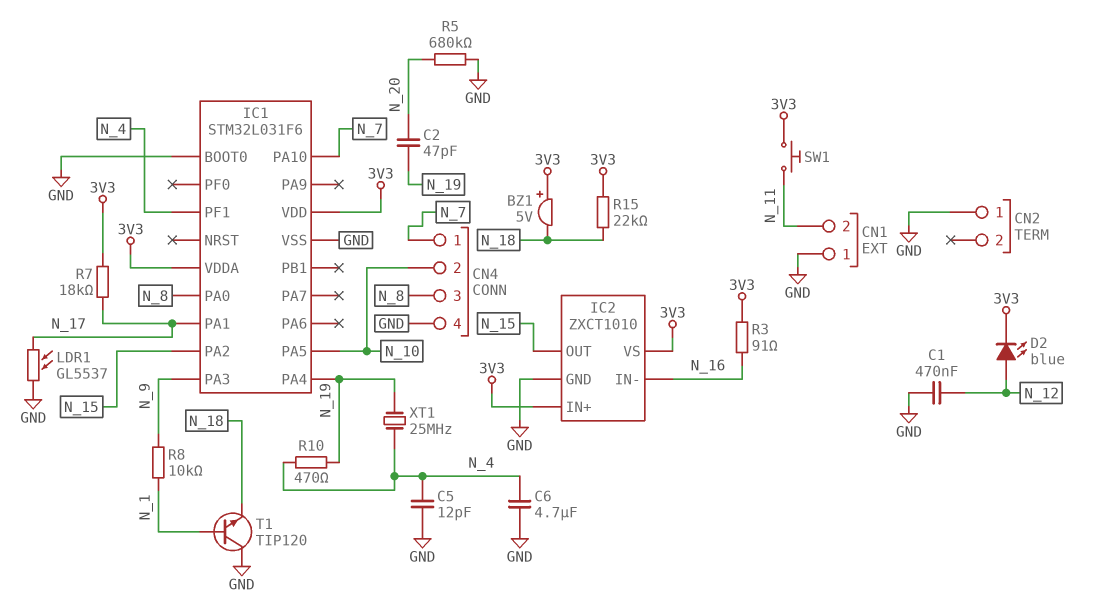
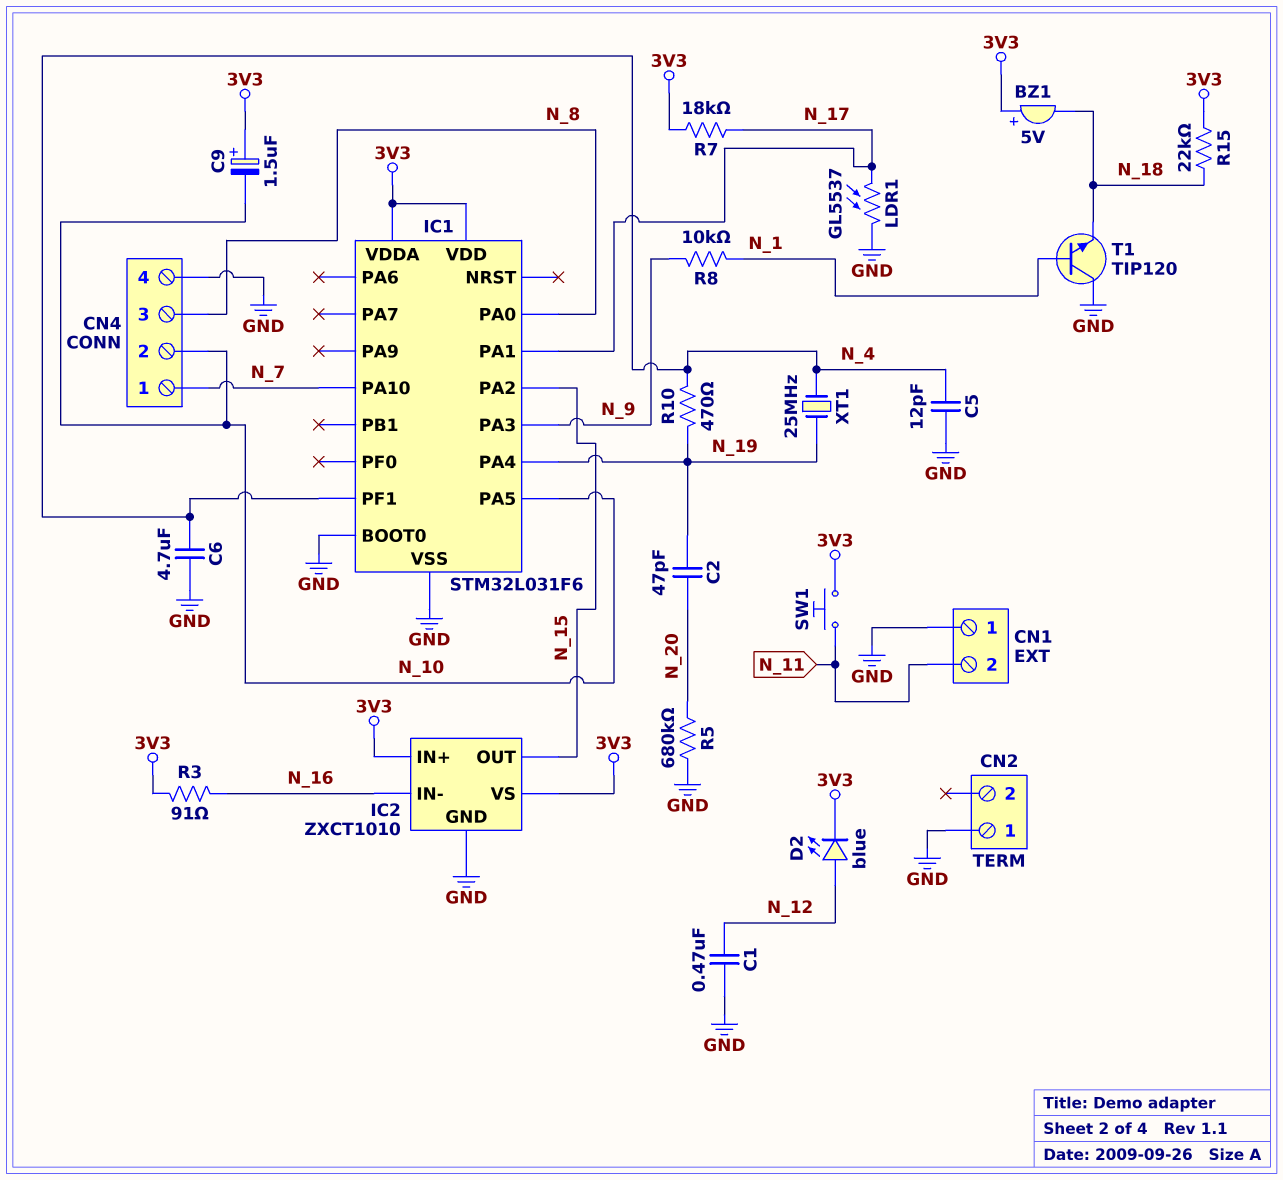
C9: none -> 1.5uF (plus 3V3, minus N_10)

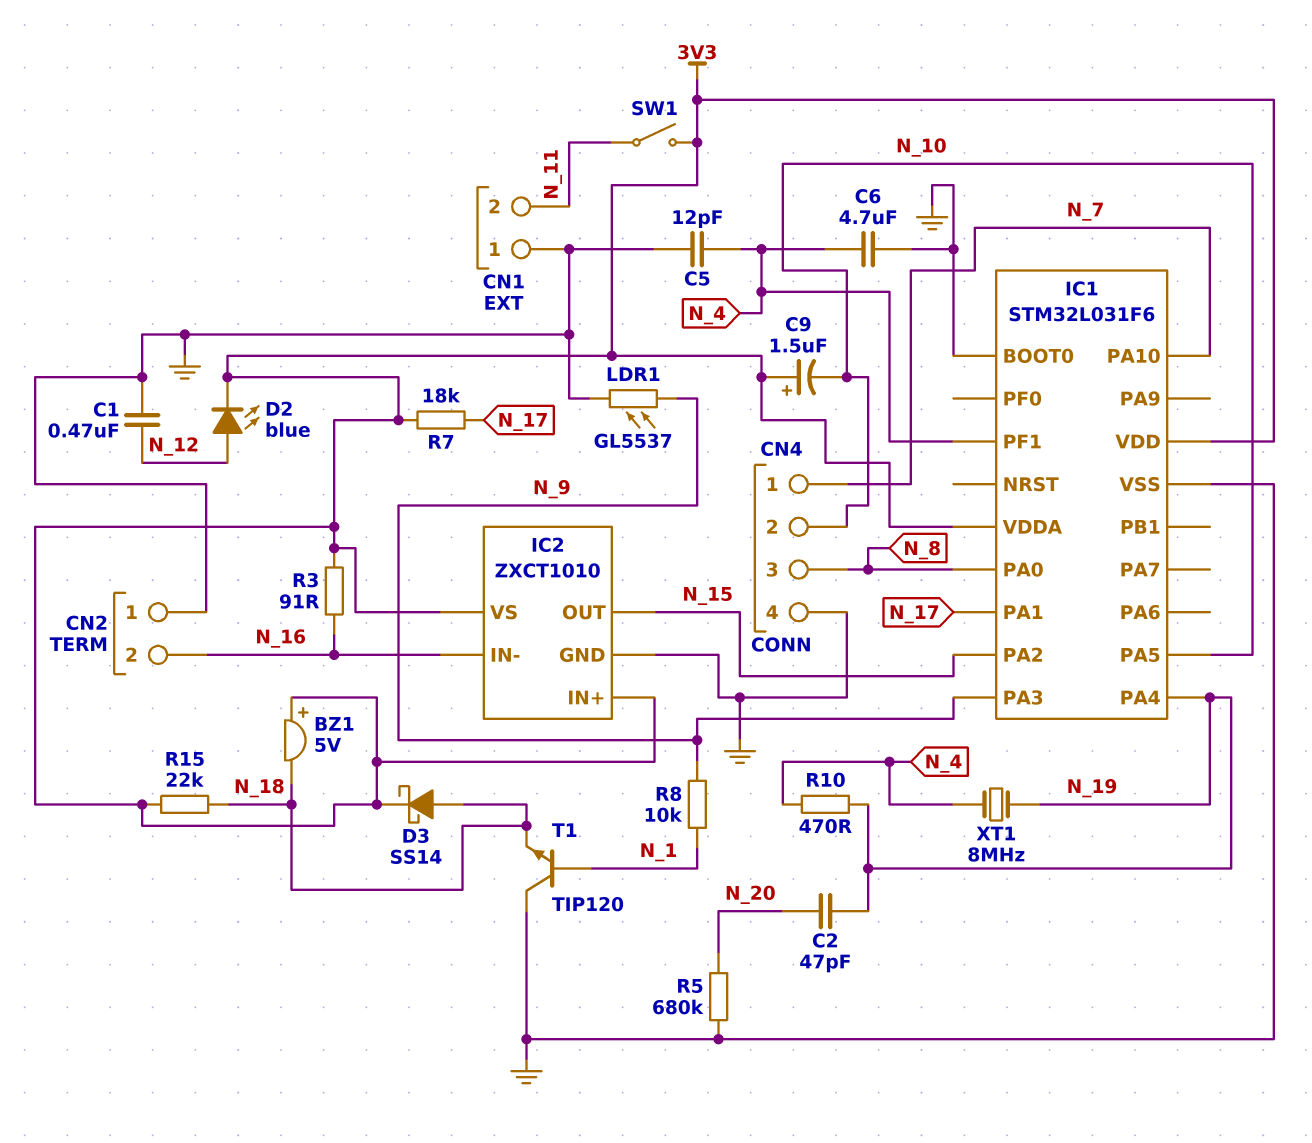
CN2 pin 2: none -> N_16
D3: none -> schottky SS14 (A N_18, K 3V3)
LDR1: GL5537 (GND, N_17) -> GL5537 (GND, N_9)
SW1: button (3V3, N_11) -> switch (3V3, N_11)
XT1: 25MHz (N_4, N_19) -> 8MHz (N_4, N_19)

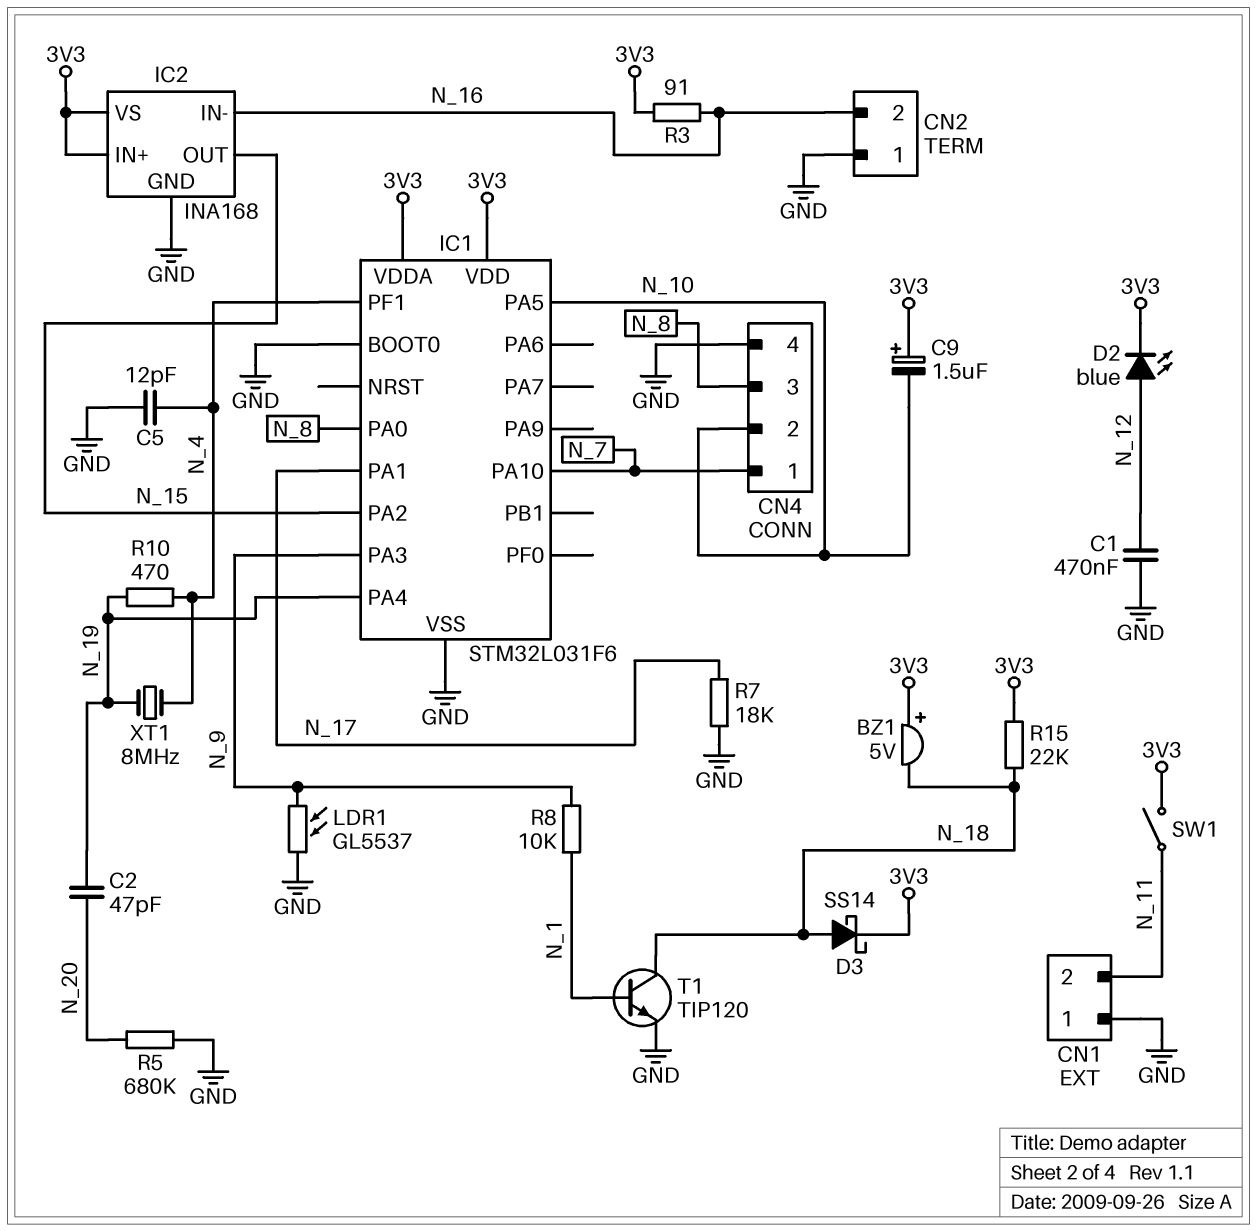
C6: 4.7uF (GND, N_4) -> none
IC2: ZXCT1010 -> INA168
R7: 18k (3V3, N_17) -> 18k (GND, N_17)
T1: NPN TIP120 (B N_1, C GND, E N_18) -> NPN TIP120 (B N_1, C N_18, E GND)

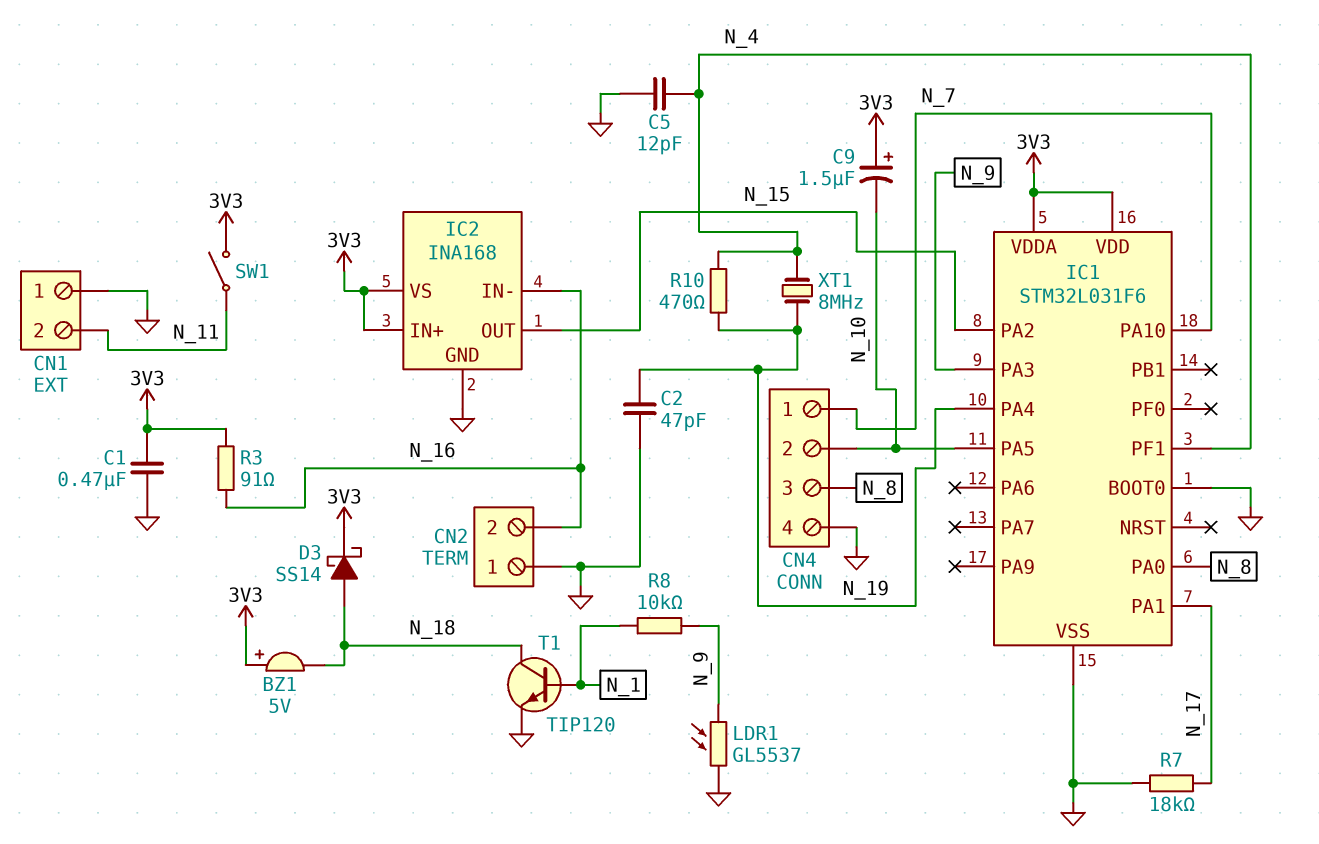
C1: 470nF (GND, N_12) -> 470nF (3V3, GND)
C2: 47pF (N_19, N_20) -> 47pF (GND, N_19)
D2: LED blue (A N_12, K 3V3) -> none
R5: 680k (GND, N_20) -> none
R15: 22k (3V3, N_18) -> none

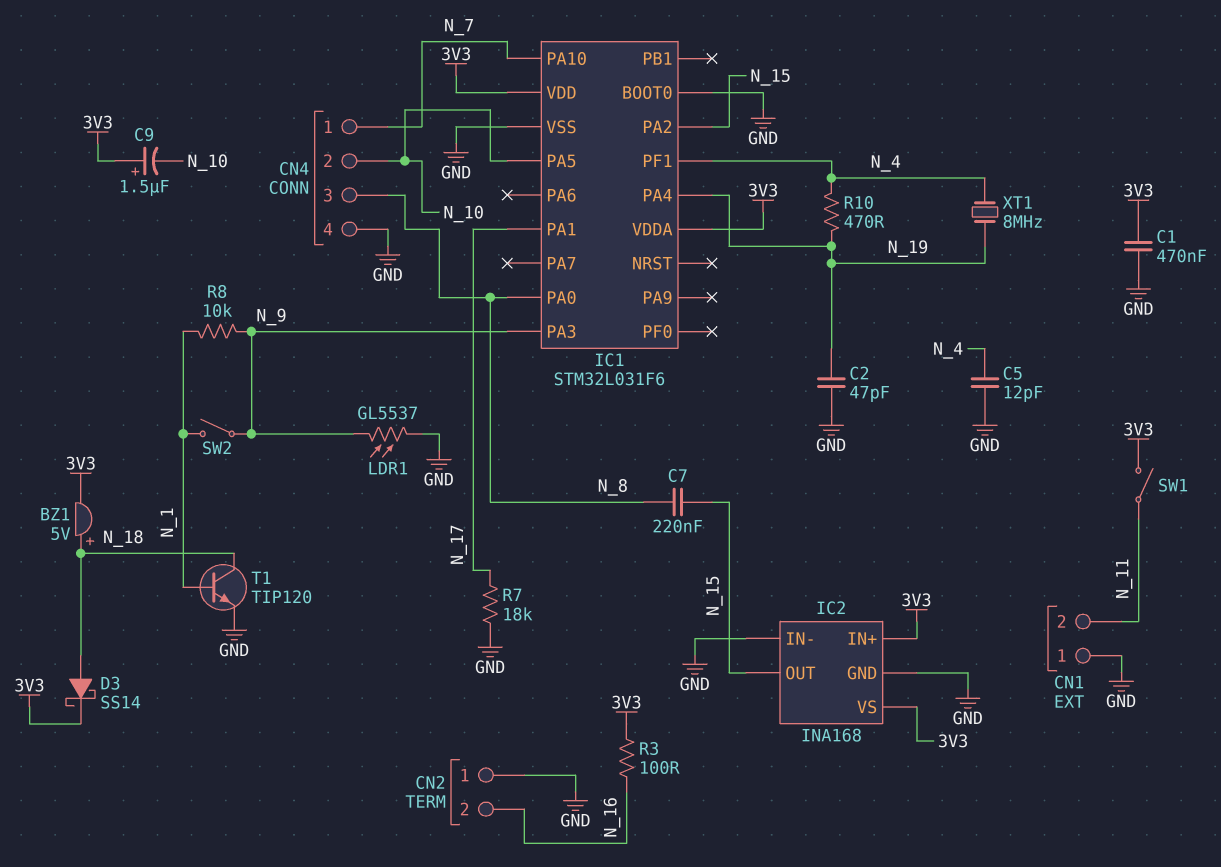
BZ1: buzzer 5V (plus 3V3, minus N_18) -> buzzer 5V (plus N_18, minus 3V3)
C7: none -> 220nF (N_8, N_15)
IC2 pin IN-: N_16 -> GND
R3: 91 (3V3, N_16) -> 100 (3V3, N_16)
SW2: none -> switch (N_1, N_9)

